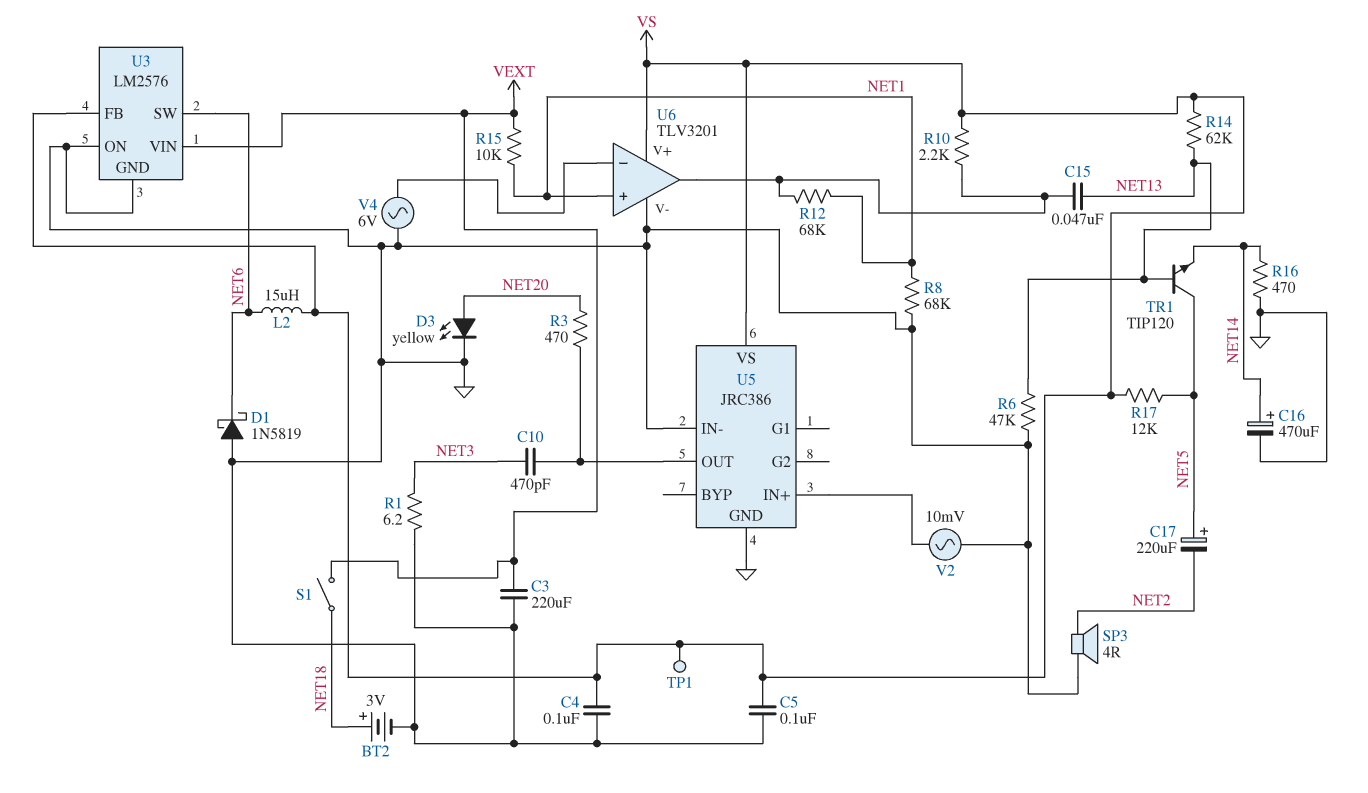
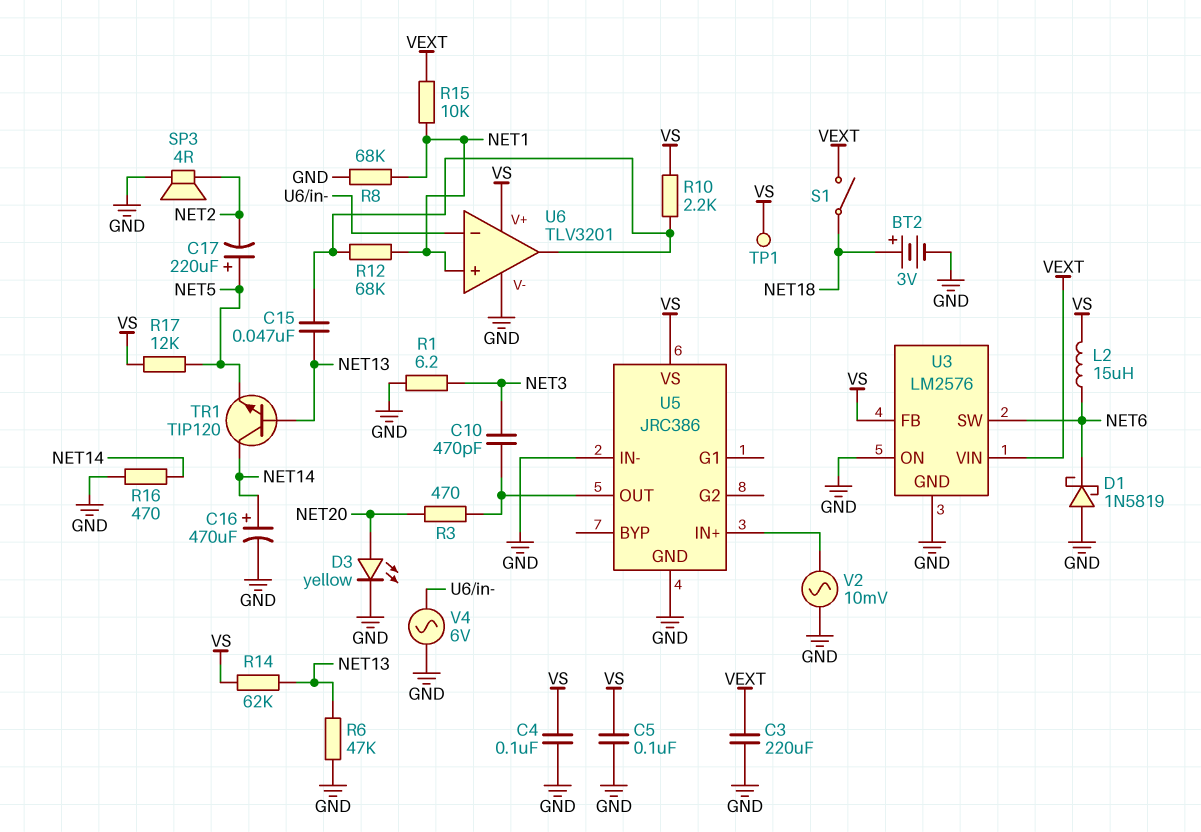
TR1: NPN TIP120 (B NET13, C NET5, E NET14) -> NPN TIP120 (B NET13, C NET14, E NET5)

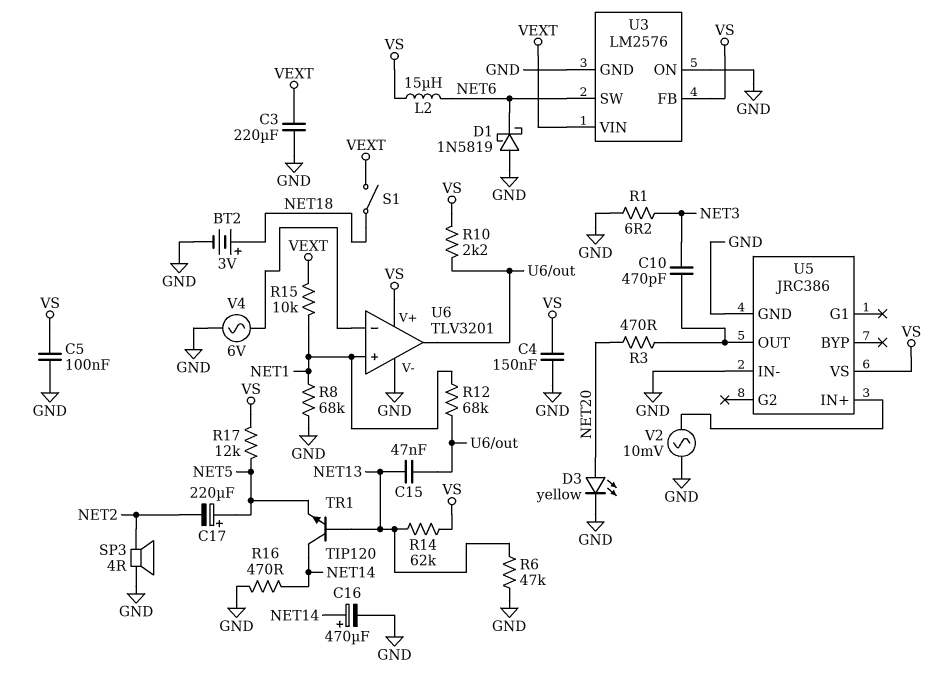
C4: 100nF (GND, VS) -> 150nF (GND, VS)
TP1: test point (VS) -> none

